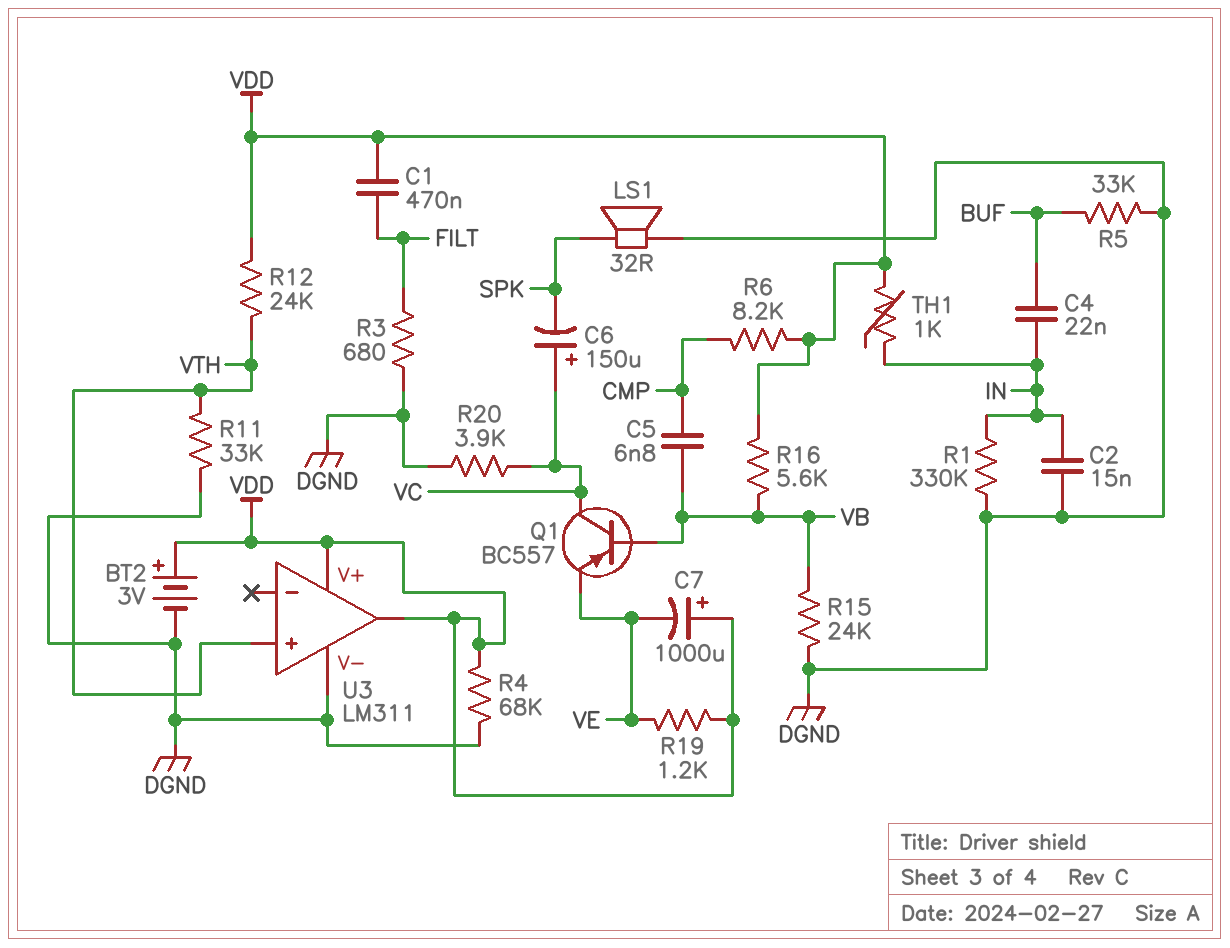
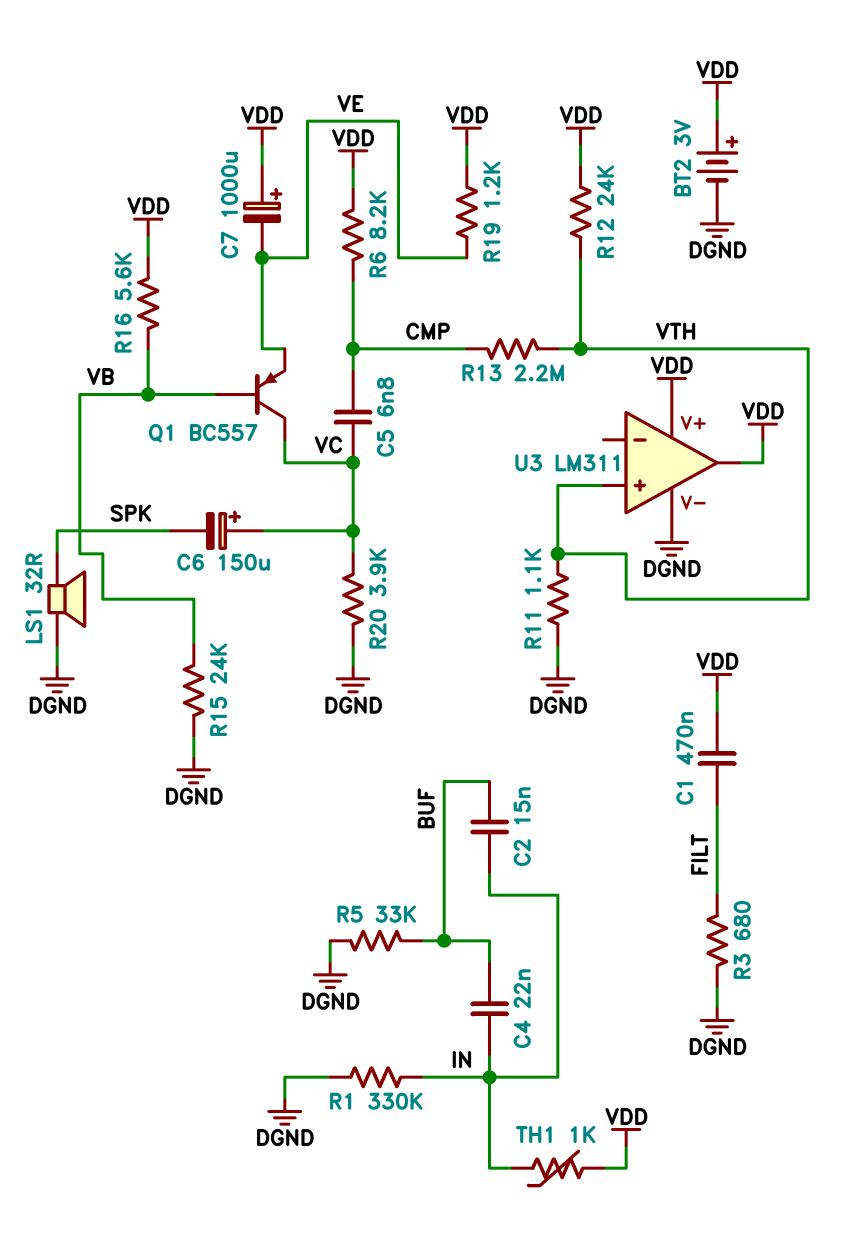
C2: 15nF (DGND, IN) -> 15nF (BUF, IN)
C5: 6.8nF (CMP, VB) -> 6.8nF (CMP, VC)
R4: 68k (DGND, VDD) -> none
R11: 33k (DGND, VTH) -> 1.1k (DGND, VTH)
R13: none -> 2.2M (CMP, VTH)

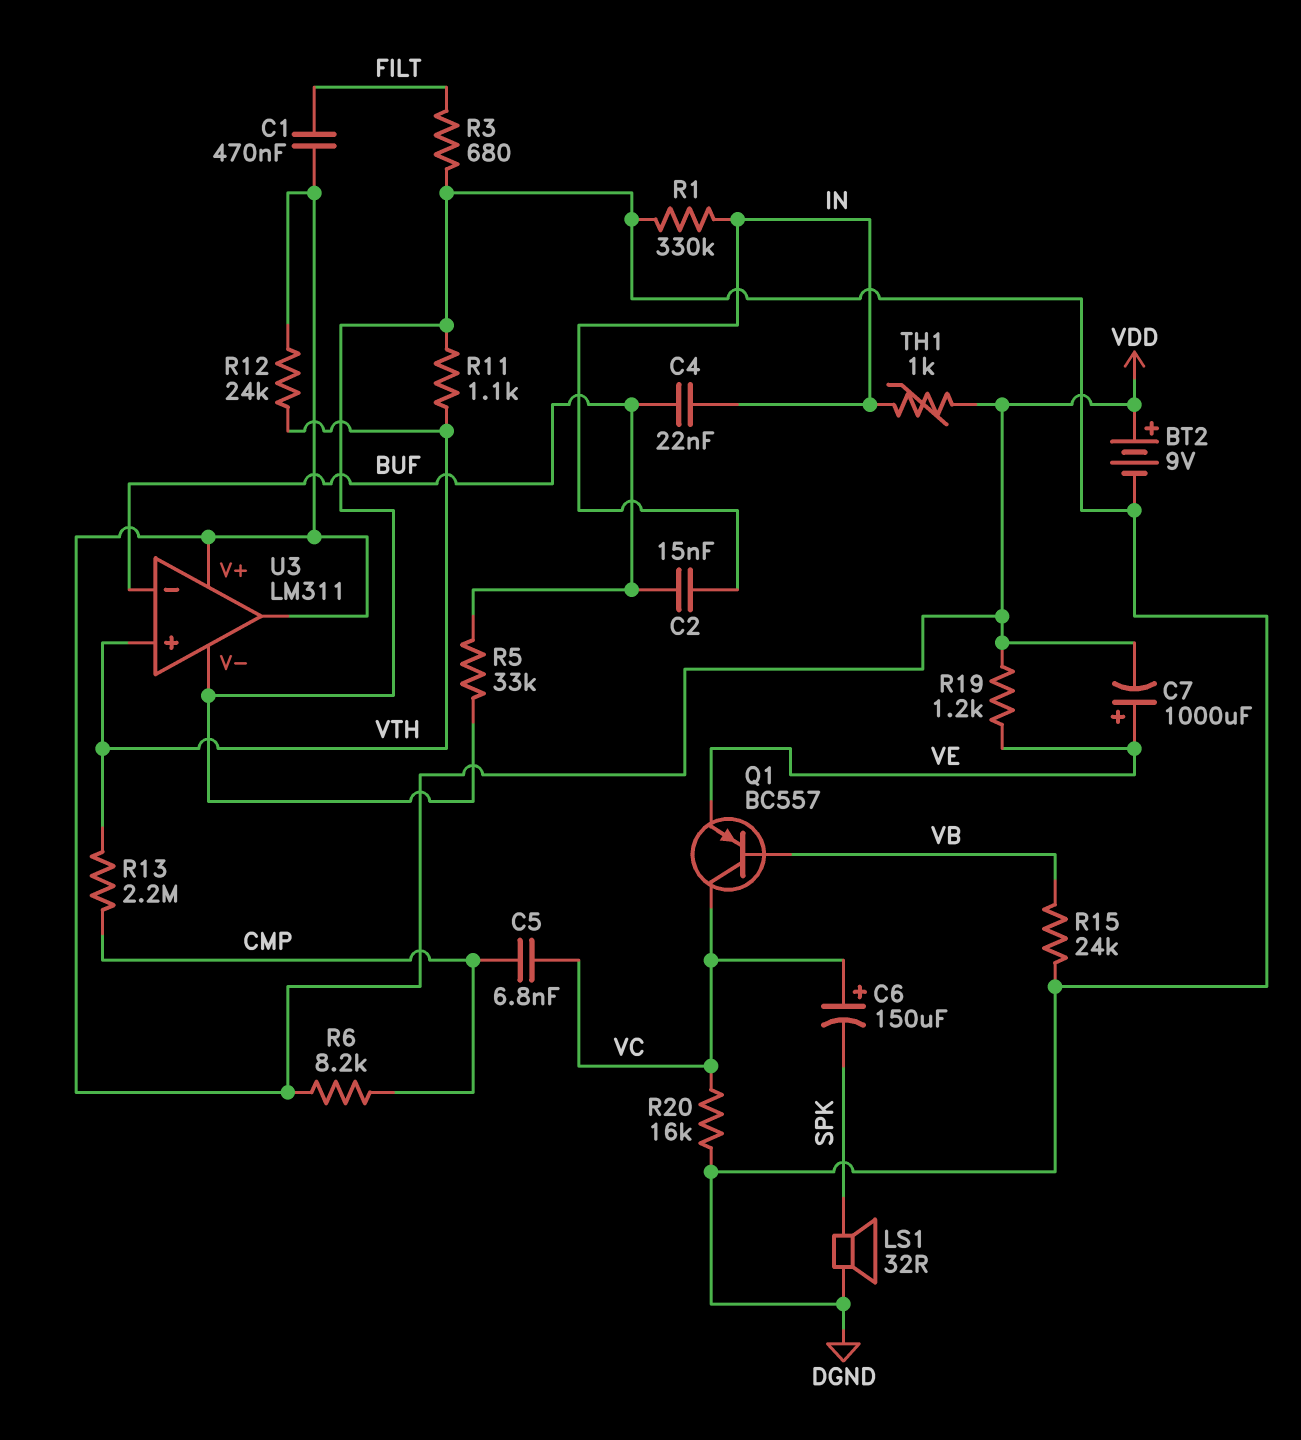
BT2: 3V (plus VDD, minus DGND) -> 9V (plus VDD, minus DGND)
C7: 1000uF (plus VDD, minus VE) -> 1000uF (plus VE, minus VDD)
R16: 5.6k (VB, VDD) -> none
R20: 3.9k (DGND, VC) -> 16k (DGND, VC)
U3 pin in-: none -> BUF

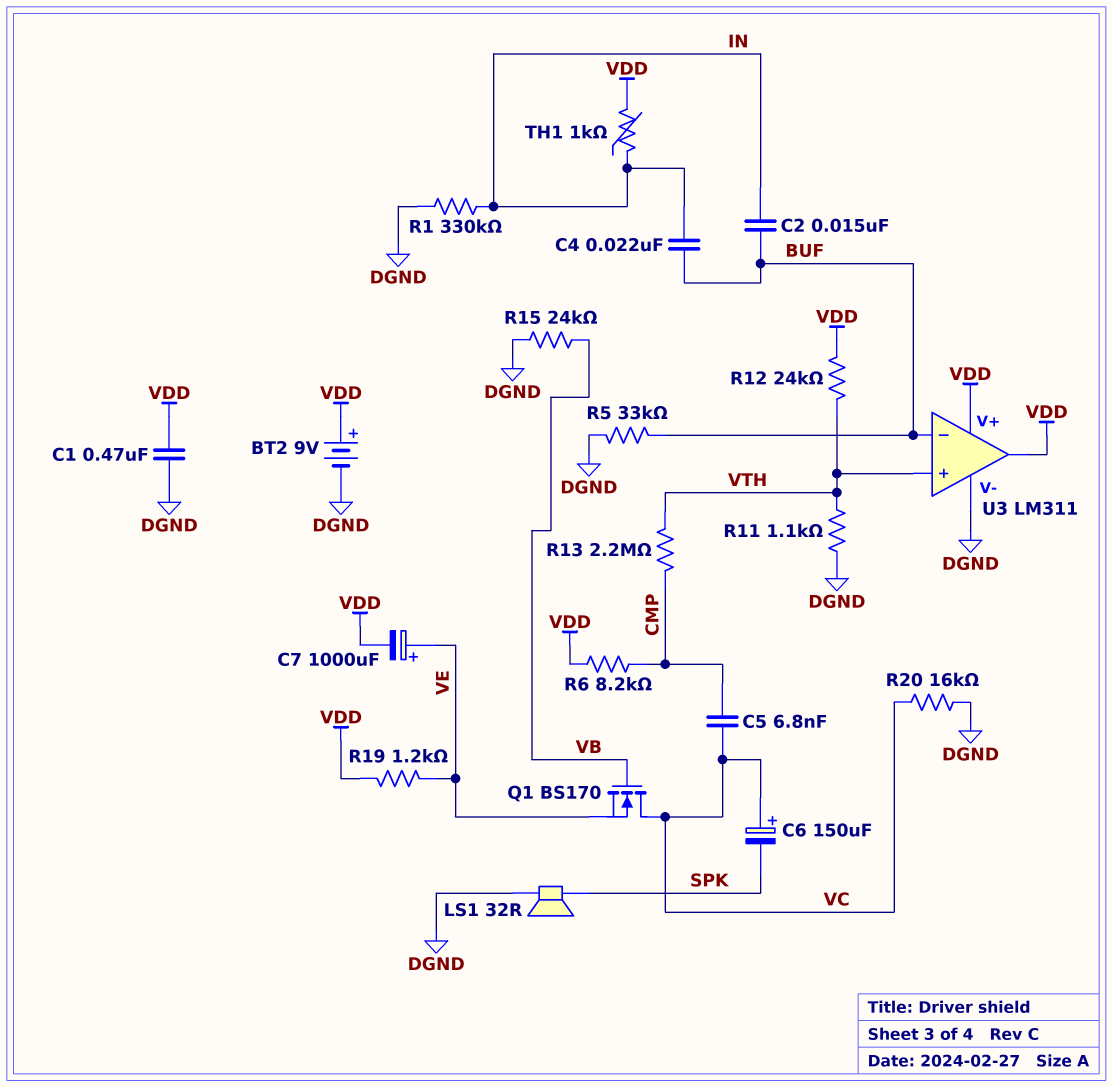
C1: 470nF (FILT, VDD) -> 470nF (DGND, VDD)
Q1: PNP BC557 (B VB, C VC, E VE) -> NMOS BS170 (G VB, D VC, S VE)
R3: 680 (DGND, FILT) -> none

